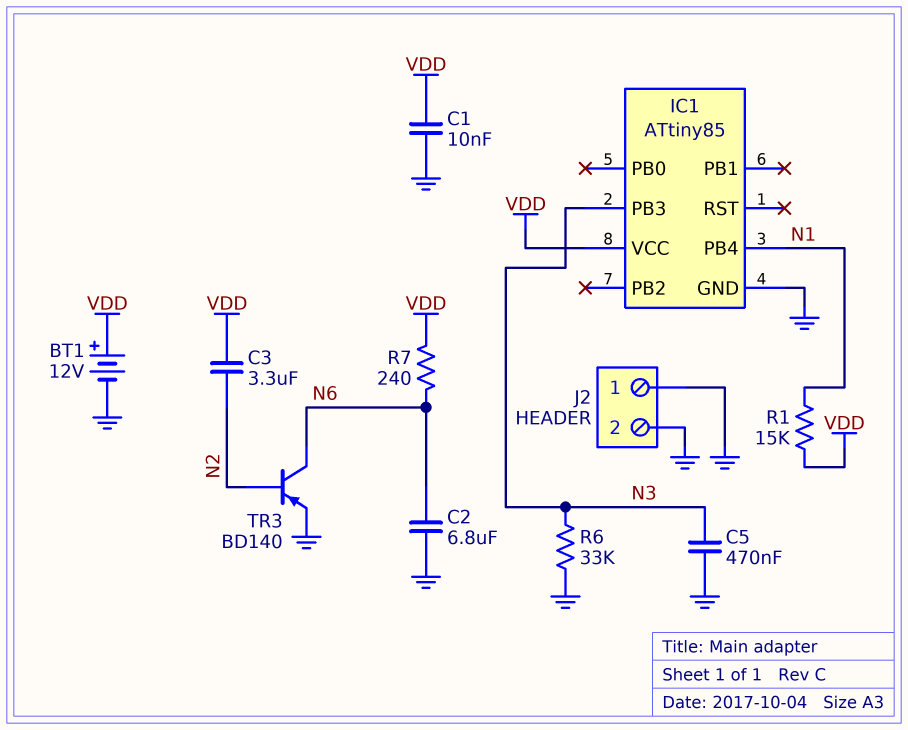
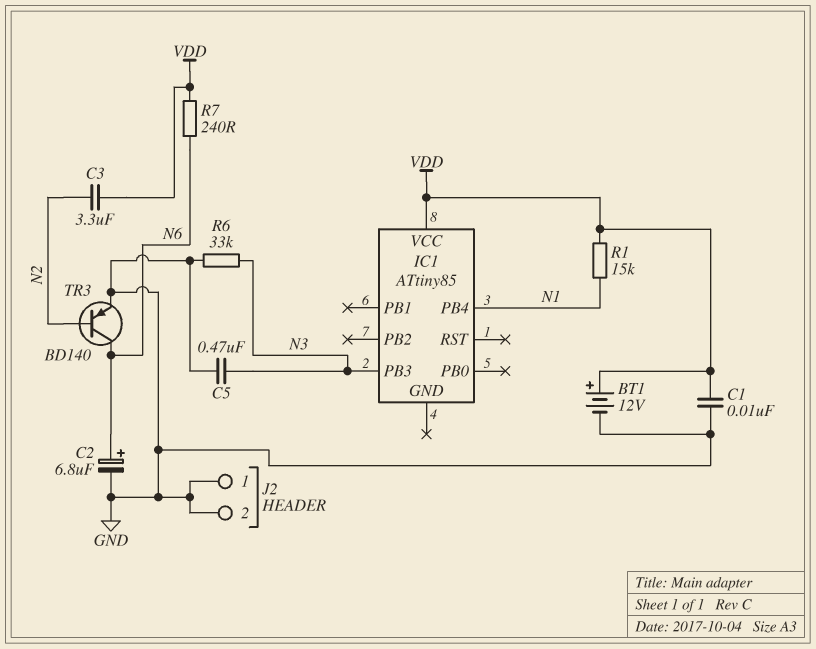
C2: 6.8uF (GND, N6) -> 6.8uF (plus N6, minus GND)
IC1 pin GND: GND -> none

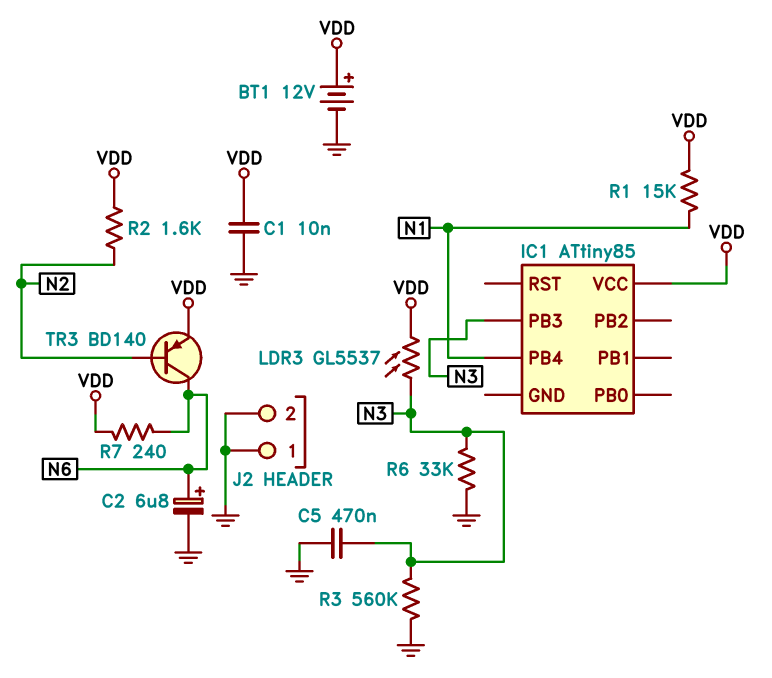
C3: 3.3uF (N2, VDD) -> none
LDR3: none -> GL5537 (N3, VDD)
R2: none -> 1.6k (N2, VDD)
R3: none -> 560k (GND, N3)
TR3: PNP BD140 (B N2, C N6, E GND) -> PNP BD140 (B N2, C N6, E VDD)

